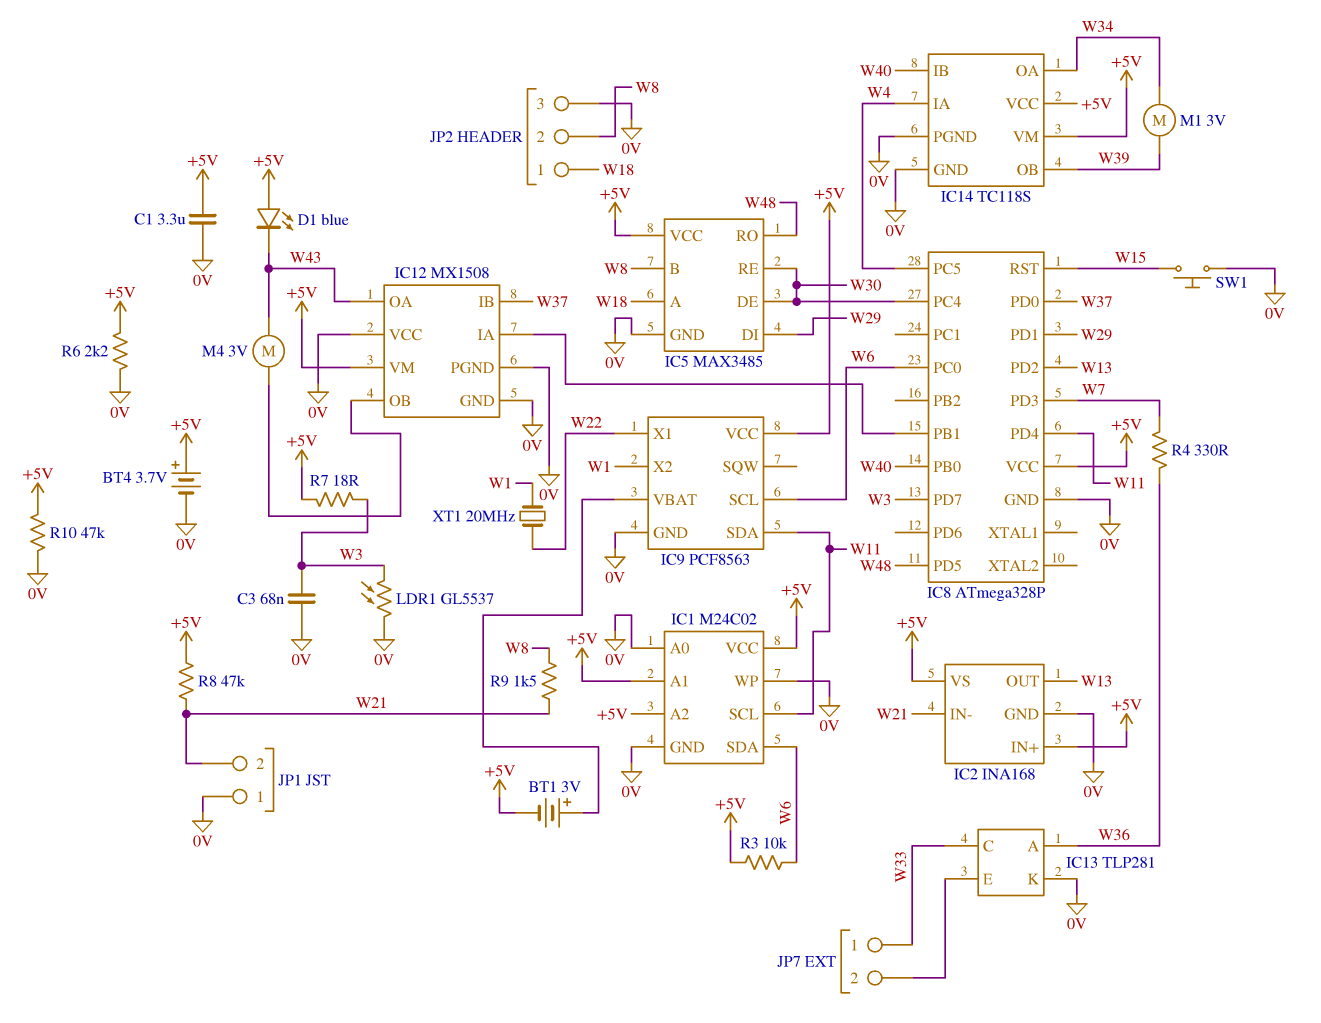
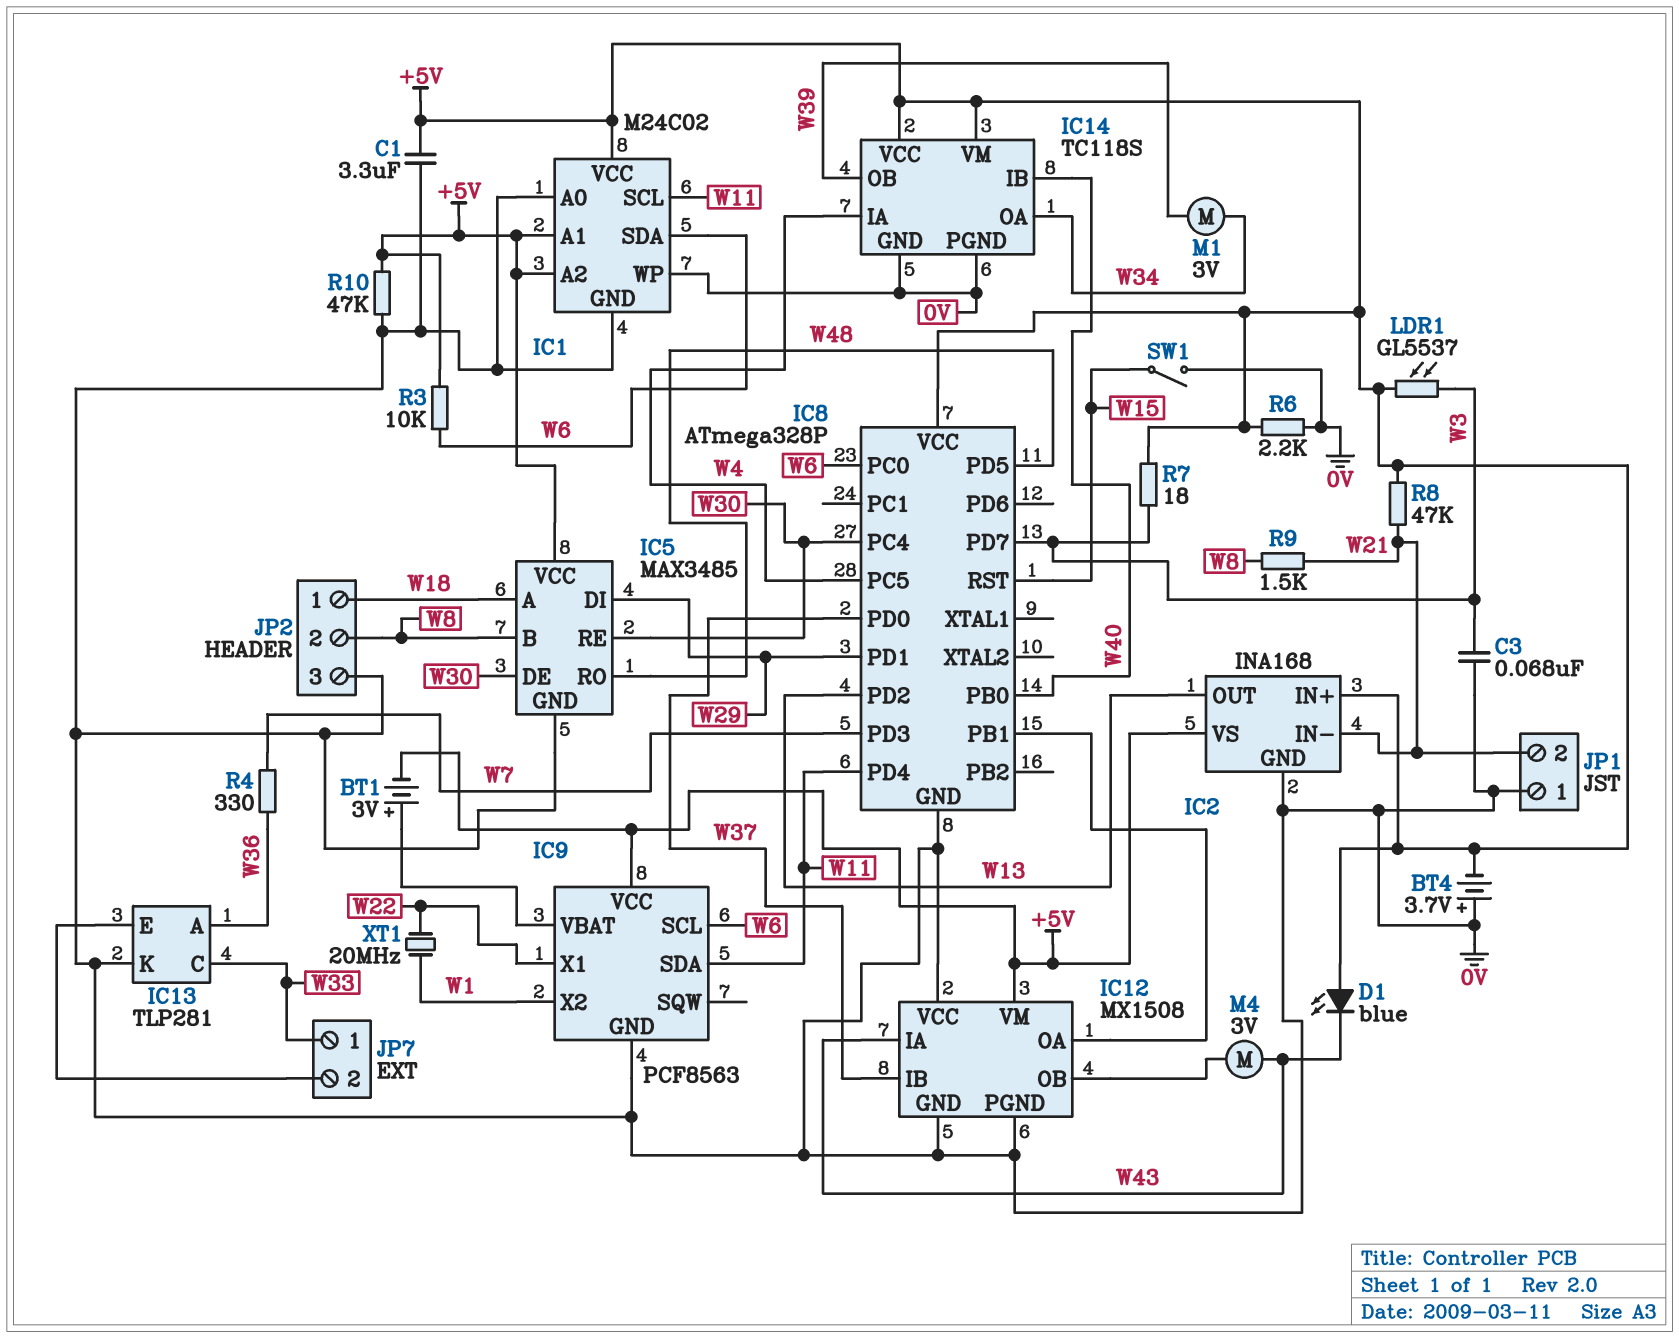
BT4: 3.7V (plus +5V, minus 0V) -> 3.7V (plus 0V, minus +5V)
IC12 pin IA: IC8/PB1 -> W43
IC12 pin OA: W43 -> IC8/PB1
LDR1: GL5537 (0V, W3) -> GL5537 (+5V, W3)
SW1: button (0V, W15) -> switch (0V, W15)

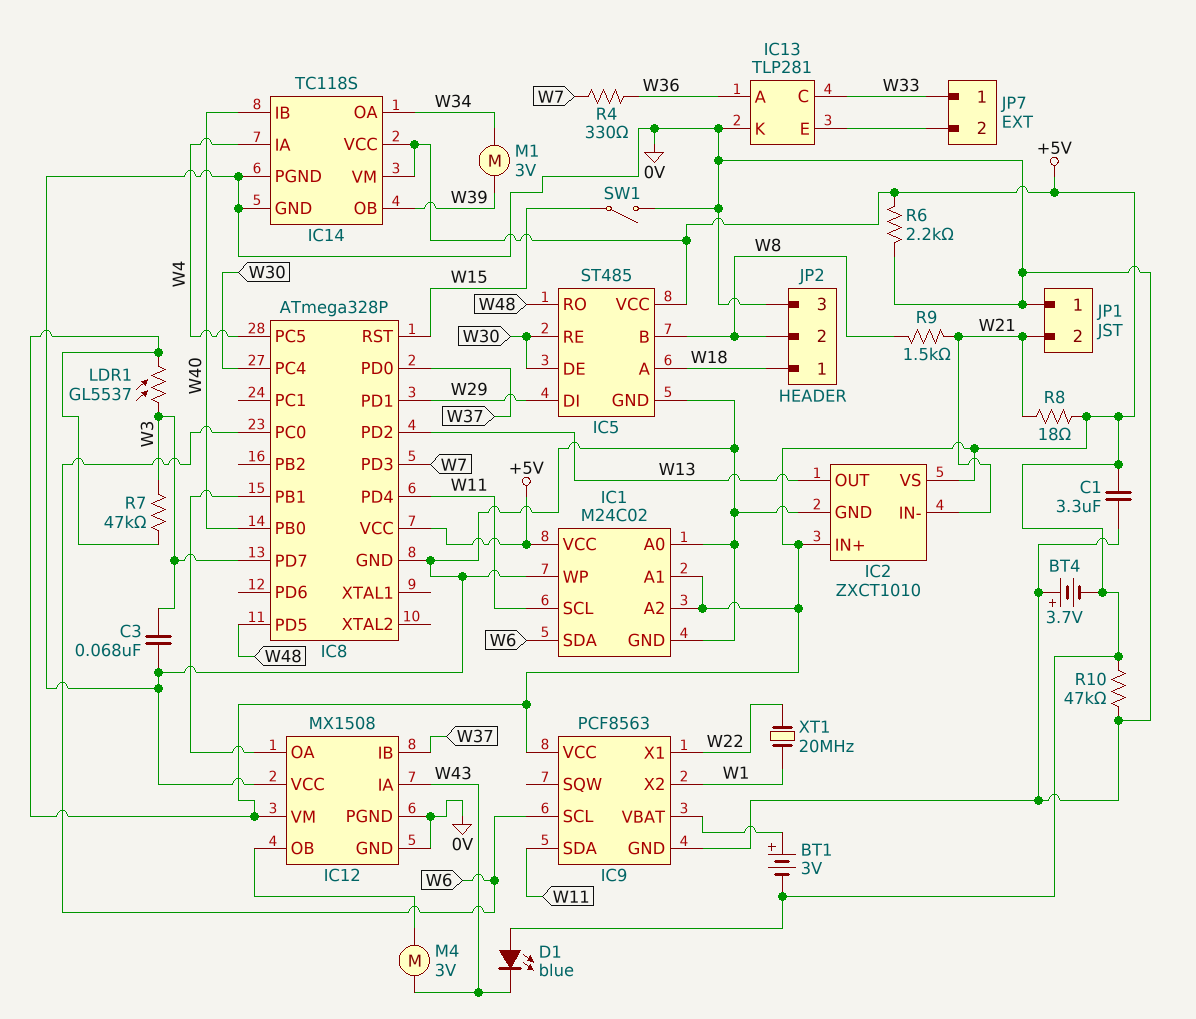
IC2: INA168 -> ZXCT1010
IC5: MAX3485 -> ST485
R3: 10k (+5V, W6) -> none
R7: 18 (+5V, W3) -> 47k (+5V, W3)
R8: 47k (+5V, W21) -> 18 (+5V, W21)

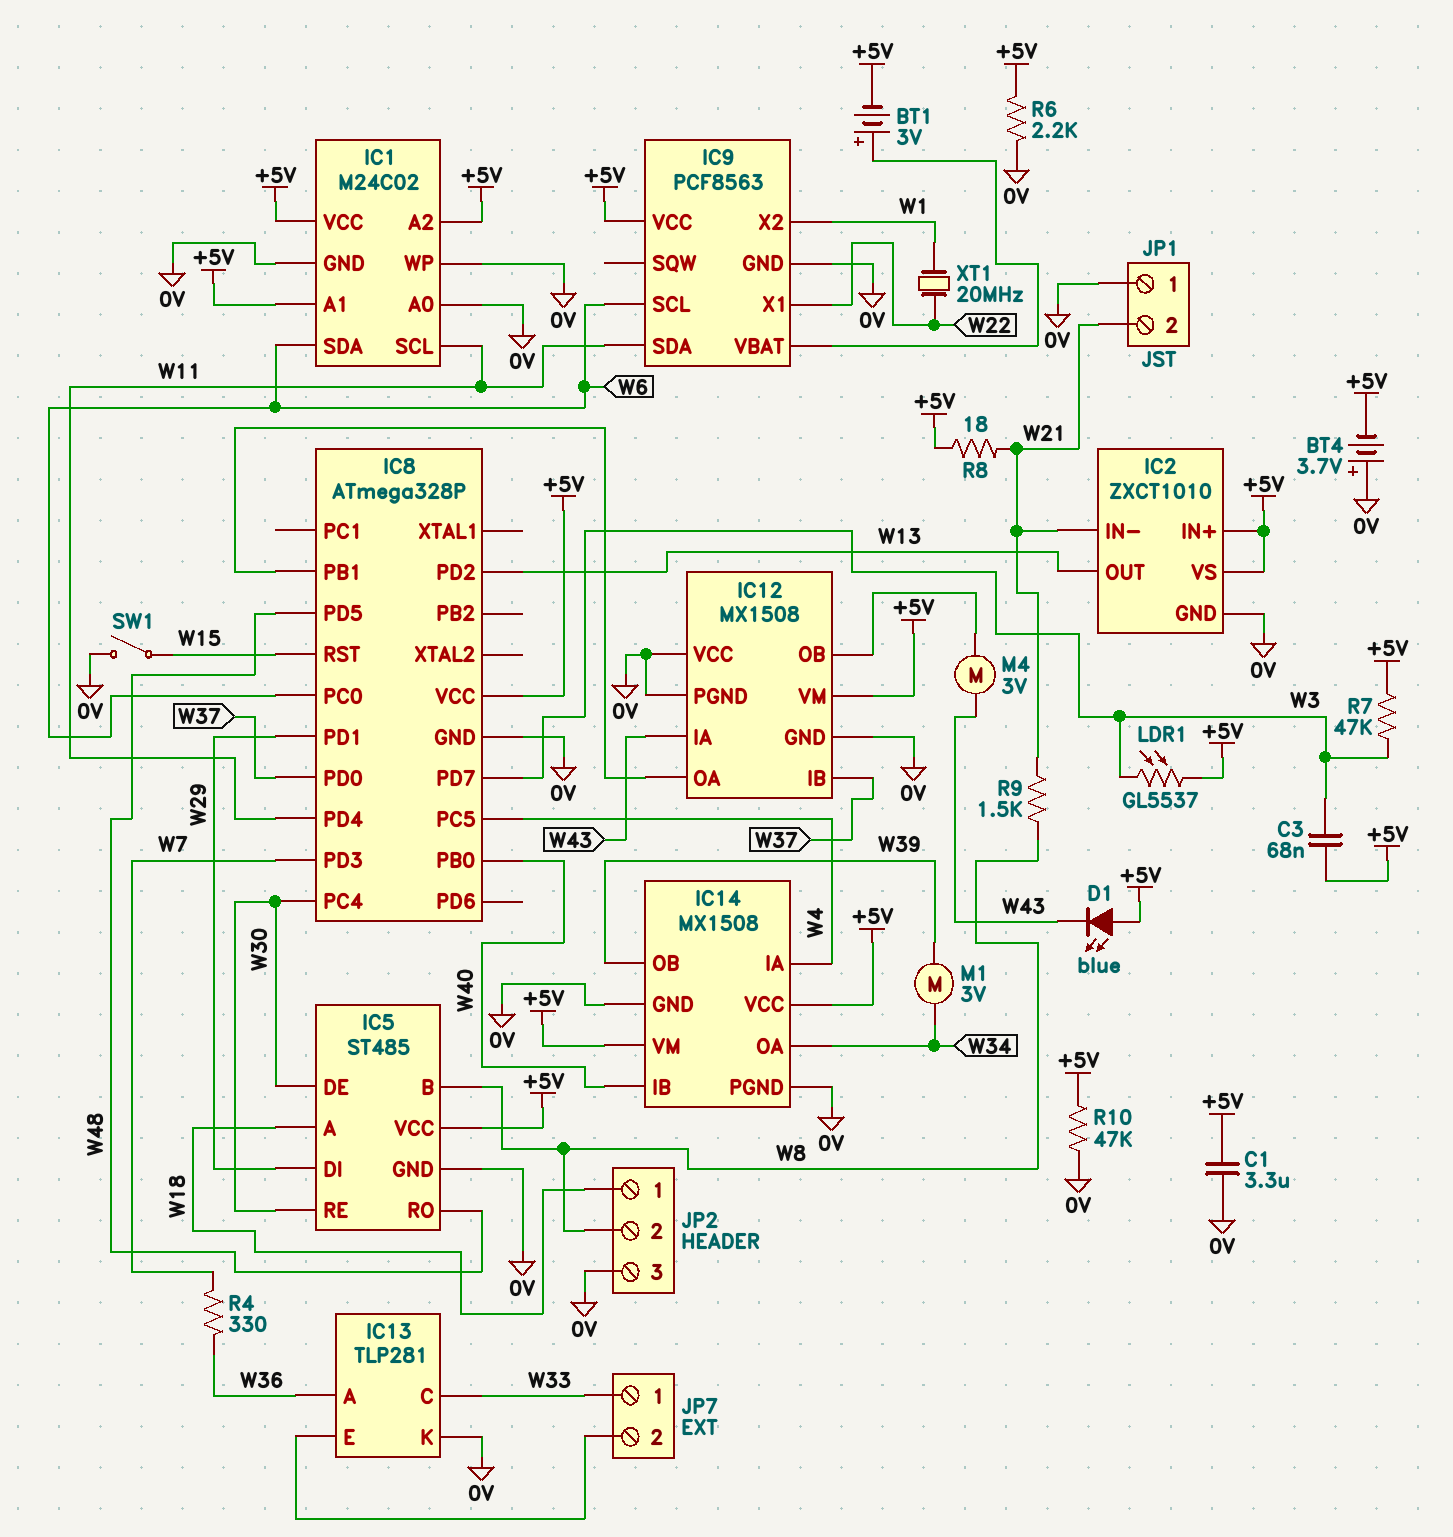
C3: 68nF (0V, W3) -> 68nF (+5V, W3)
IC14: TC118S -> MX1508

